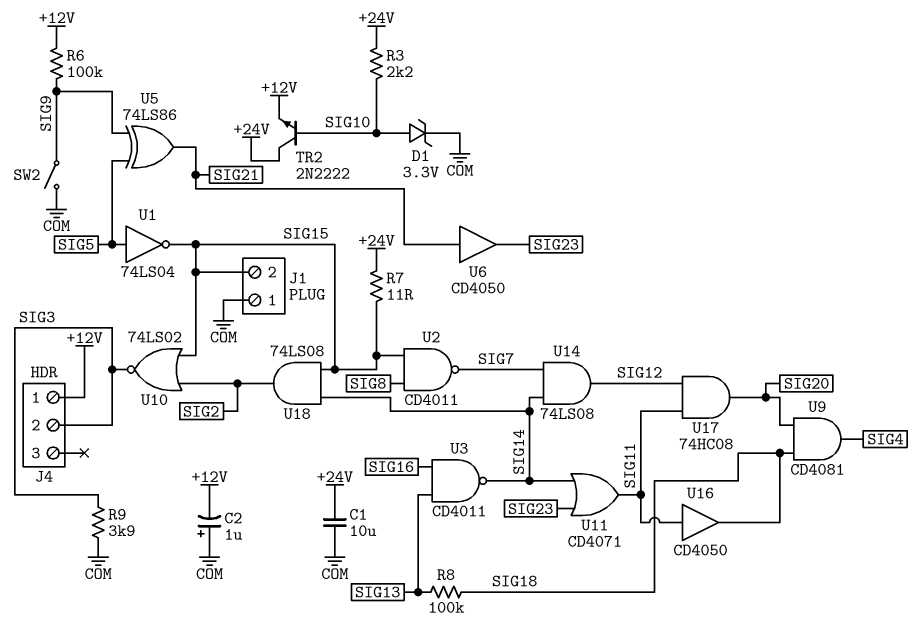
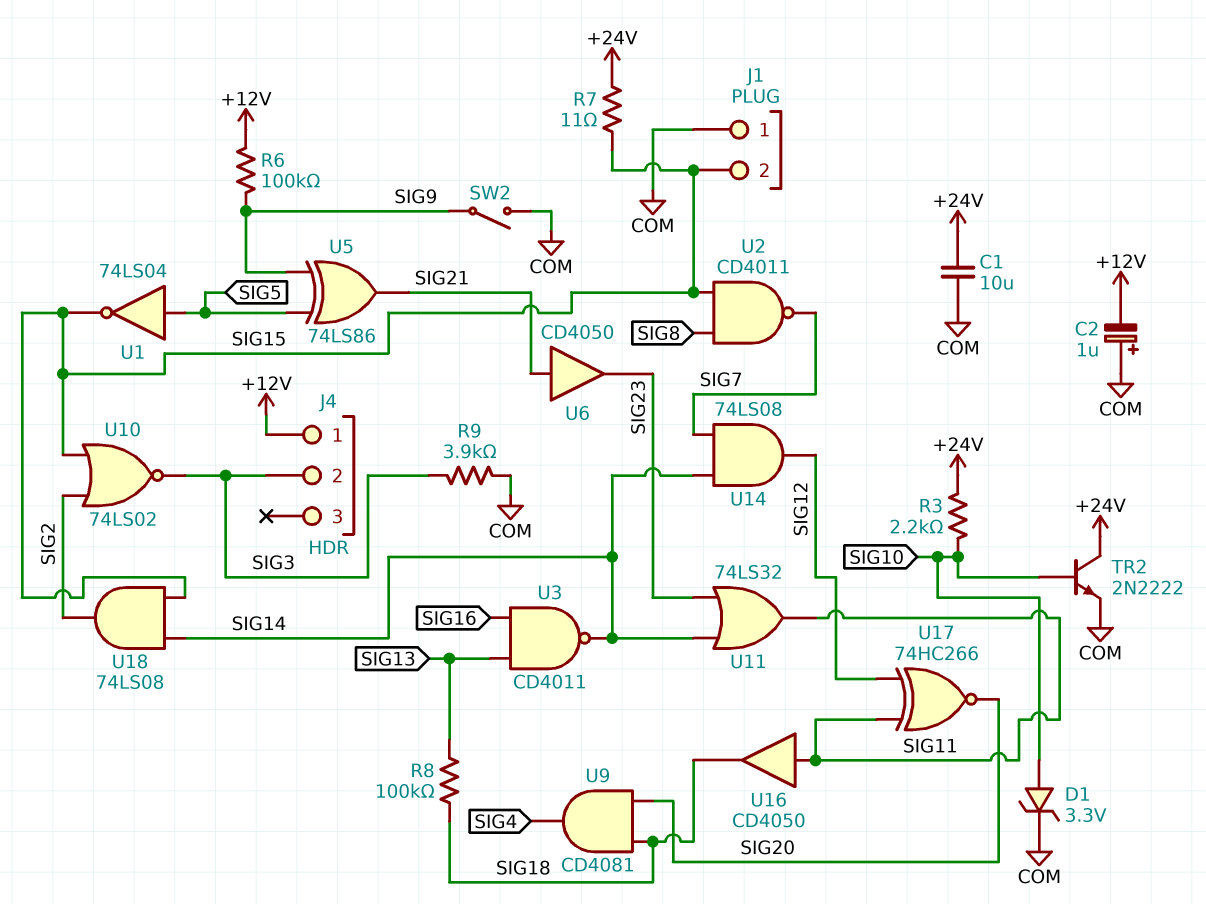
TR2: NPN 2N2222 (B SIG10, C +24V, E +12V) -> NPN 2N2222 (B SIG10, C +24V, E COM)
U11: OR CD4071 (in SIG14, in SIG23, out SIG11) -> OR 74LS32 (in SIG14, in SIG23, out SIG11)
U17: AND 74HC08 (in SIG11, in SIG12, out SIG20) -> XNOR 74HC266 (in SIG11, in SIG12, out SIG20)

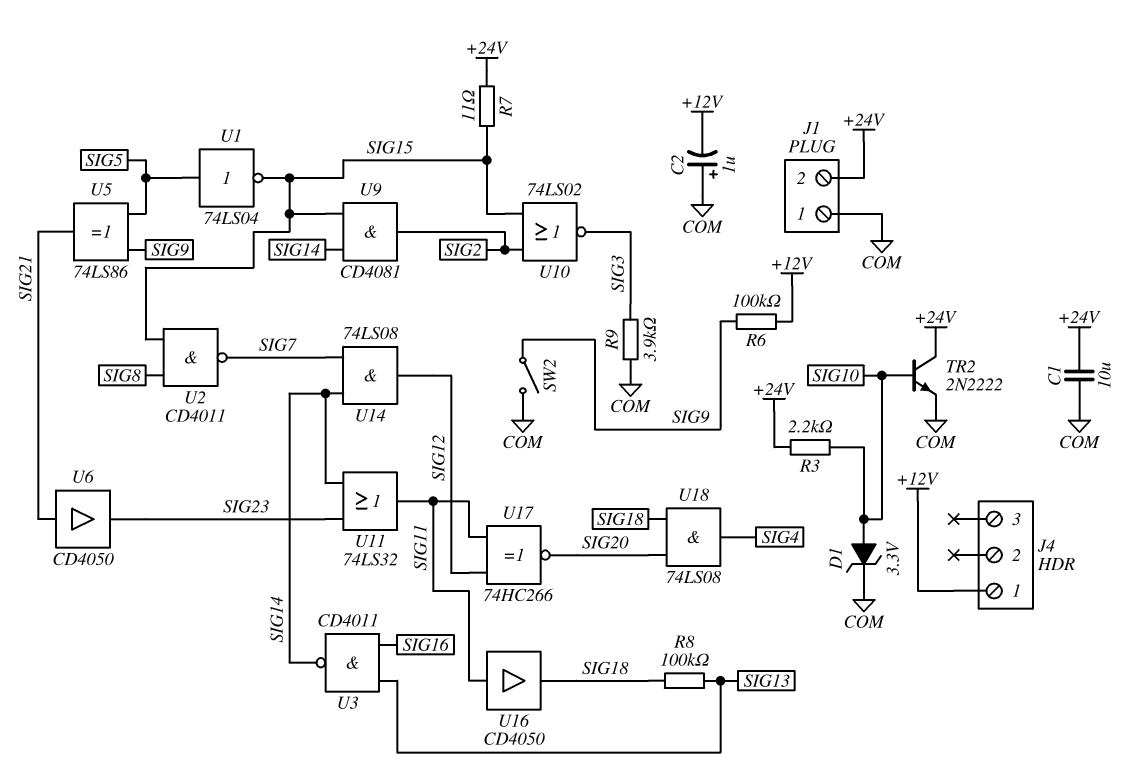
J1 pin 2: SIG15 -> +24V
J4 pin 2: SIG3 -> none
U9: AND CD4081 (in SIG18, in SIG20, out SIG4) -> AND CD4081 (in SIG14, in SIG15, out SIG2)
U18: AND 74LS08 (in SIG14, in SIG15, out SIG2) -> AND 74LS08 (in SIG18, in SIG20, out SIG4)

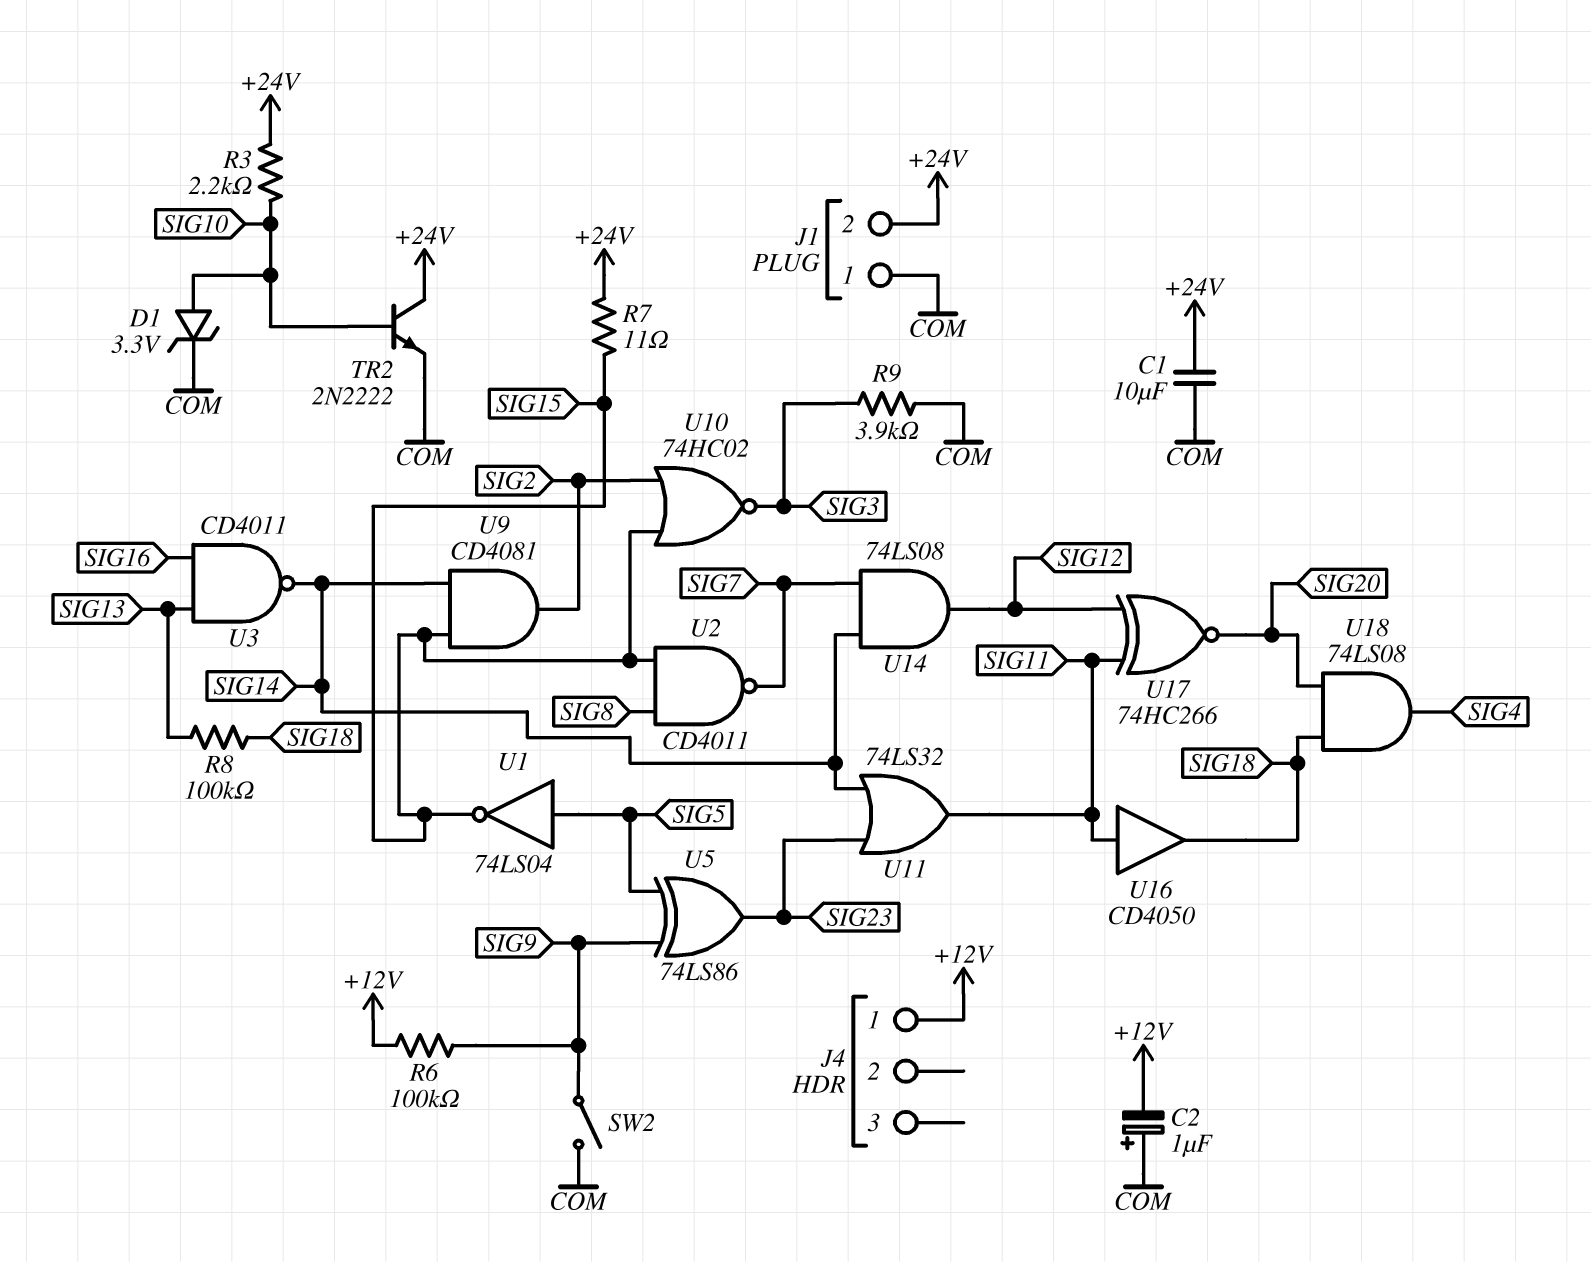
U5: XOR 74LS86 (in SIG5, in SIG9, out SIG21) -> XOR 74LS86 (in SIG5, in SIG9, out SIG23)
U6: buffer CD4050 (in SIG21, out SIG23) -> none
U10: NOR 74LS02 (in SIG2, in SIG15, out SIG3) -> NOR 74HC02 (in SIG2, in SIG15, out SIG3)

